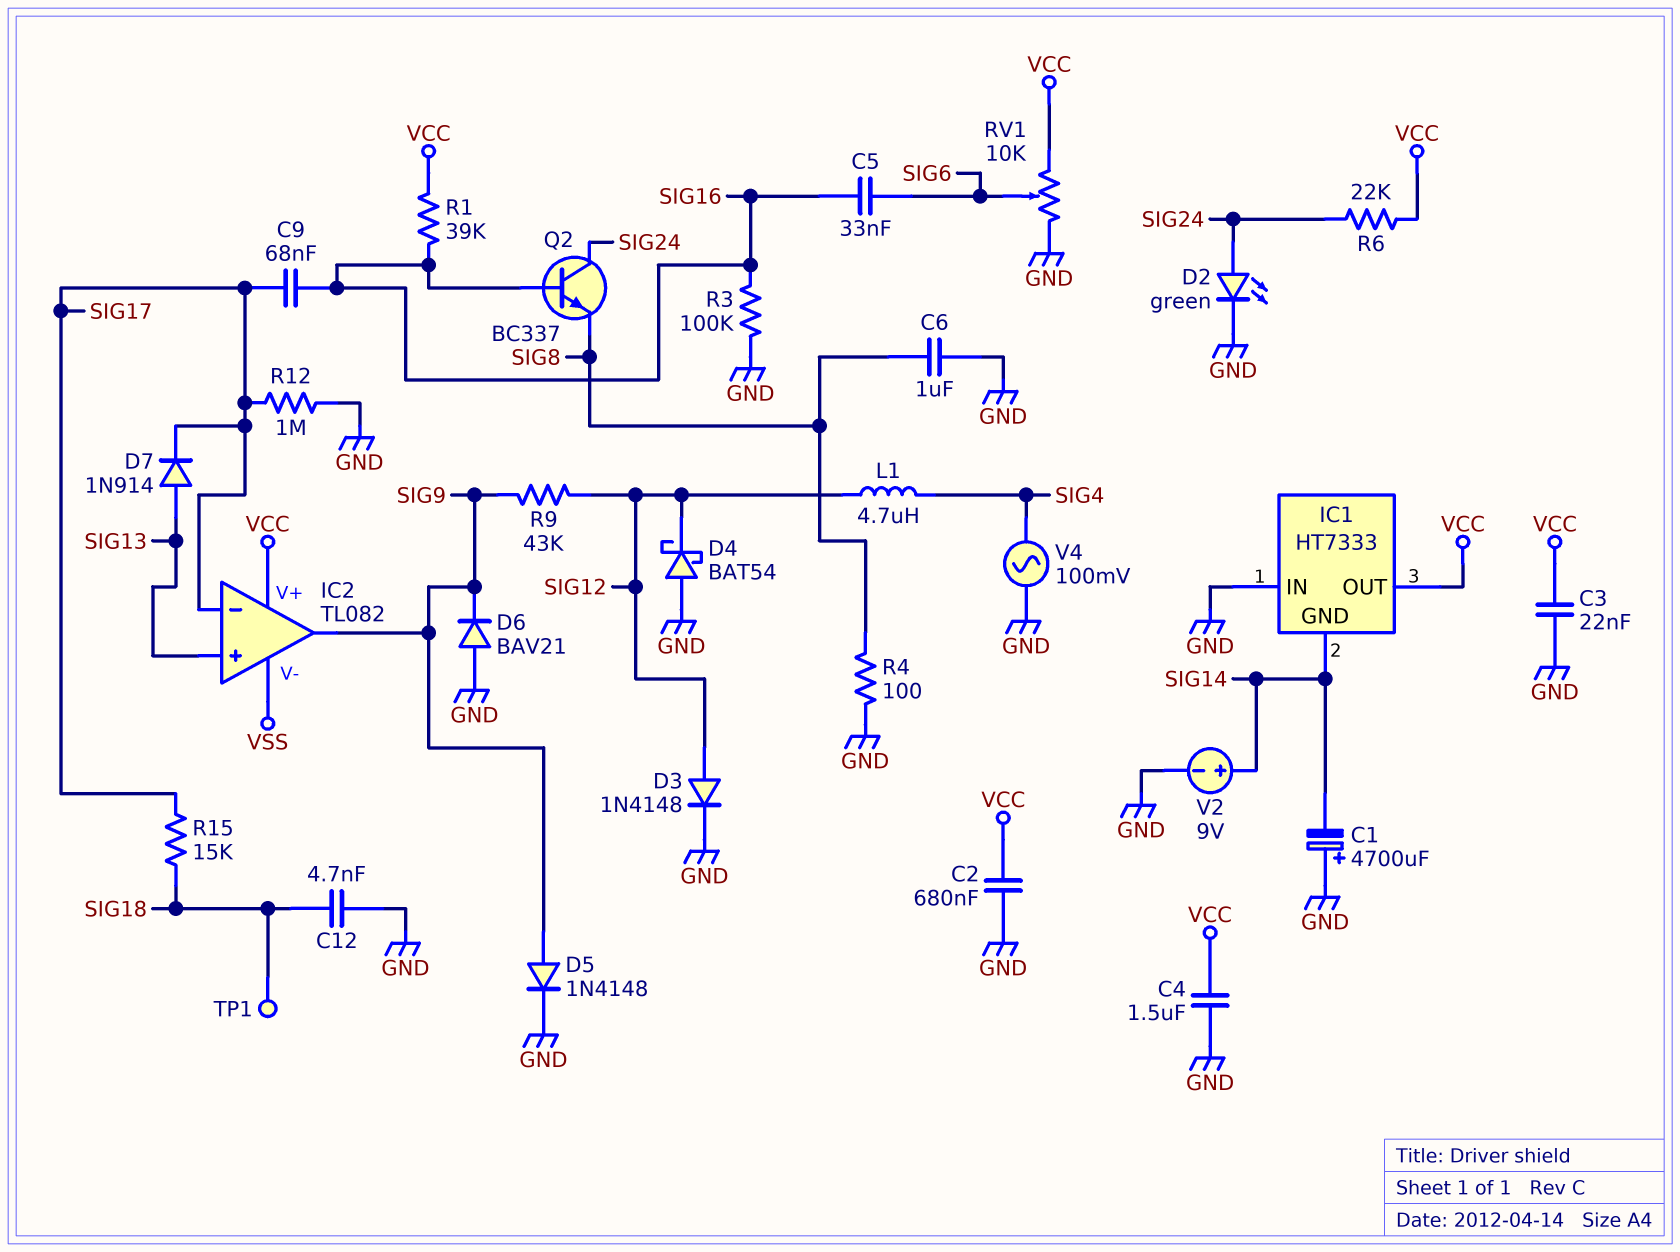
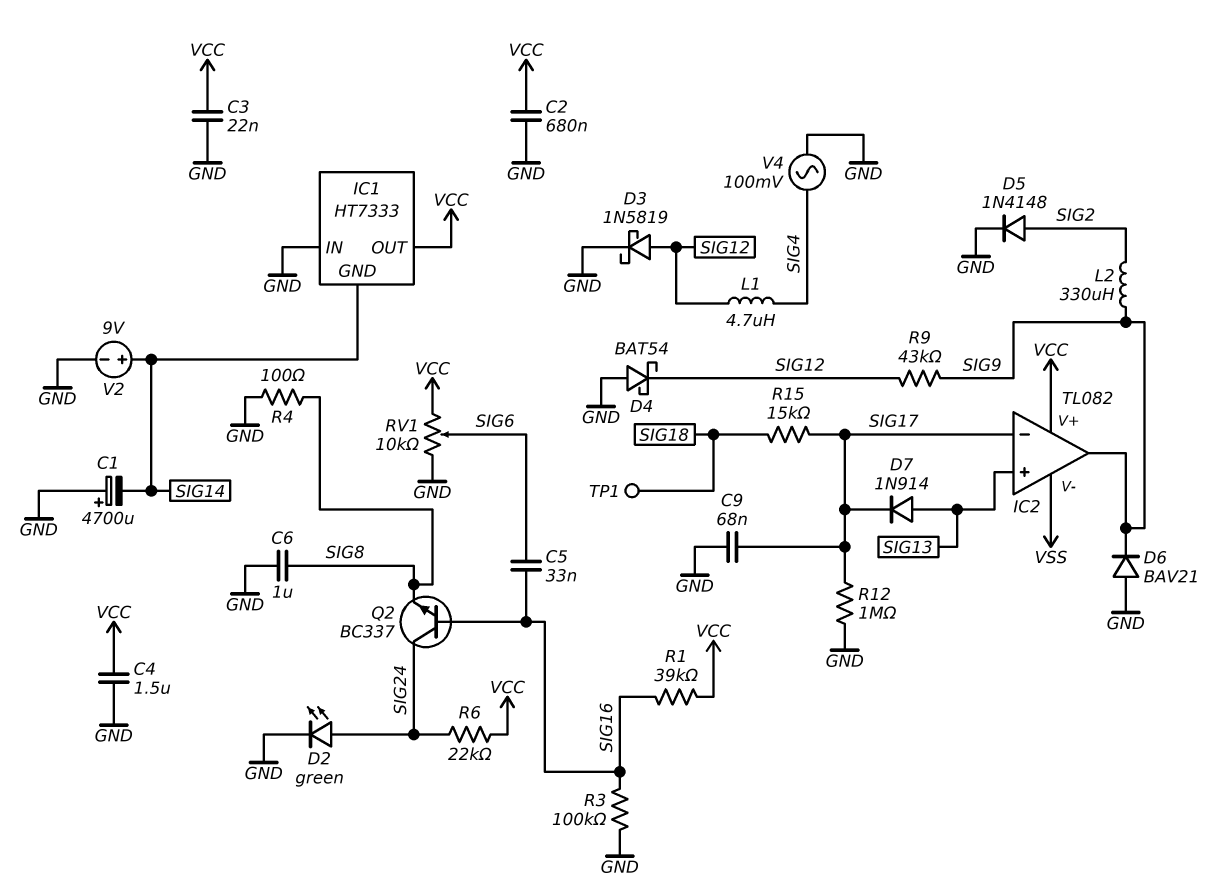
C9: 68nF (SIG16, SIG17) -> 68nF (GND, SIG17)
C12: 4.7nF (GND, SIG18) -> none
D3: diode 1N4148 (A SIG12, K GND) -> schottky 1N5819 (A SIG12, K GND)
D5: diode 1N4148 (A SIG9, K GND) -> diode 1N4148 (A SIG2, K GND)
L2: none -> 330uH (SIG2, SIG9)

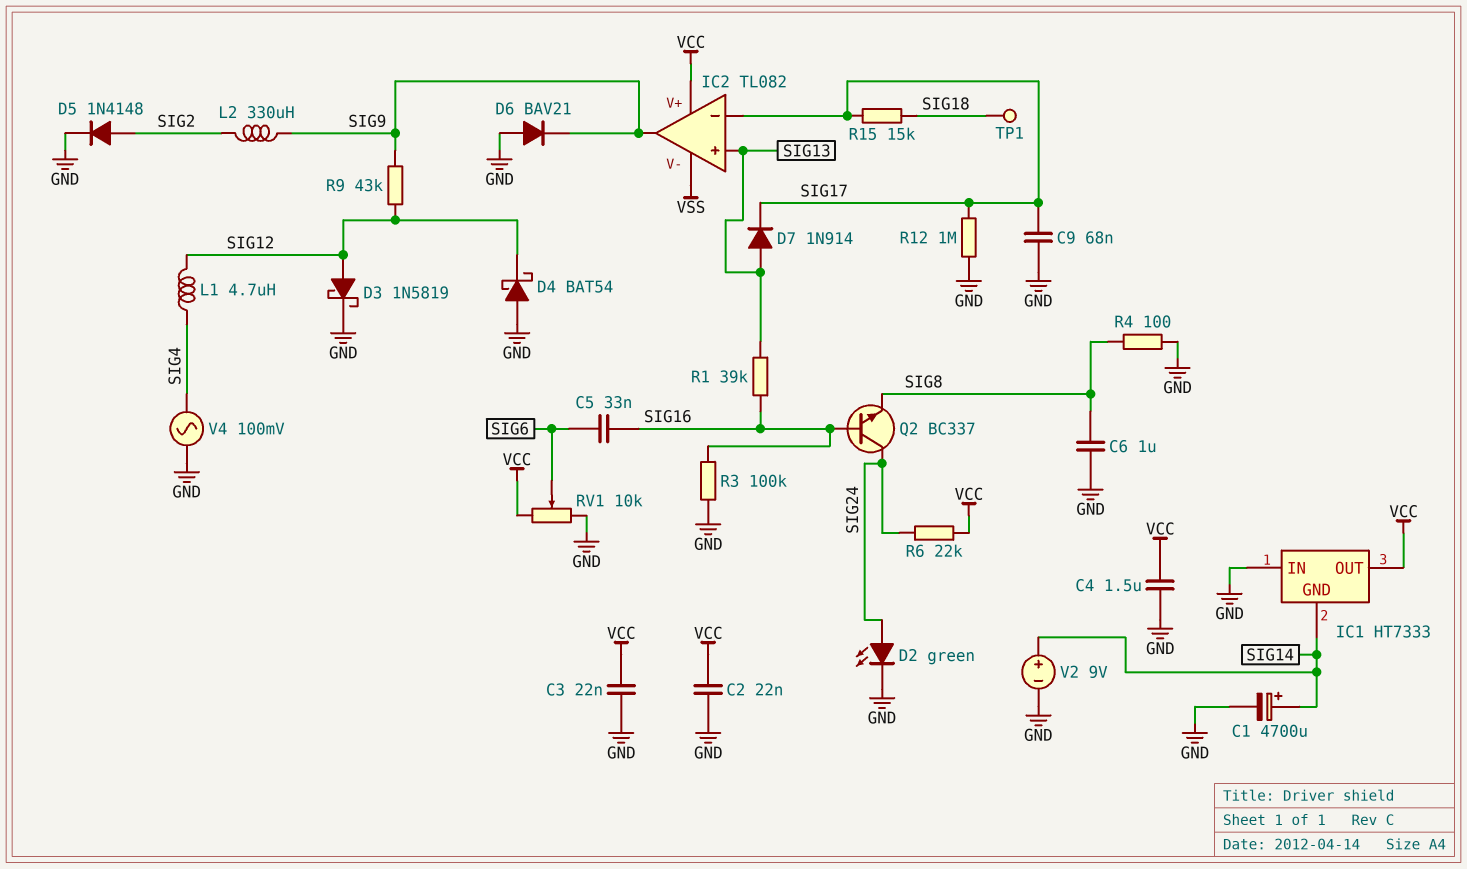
C1: 4700uF (plus GND, minus SIG14) -> 4700uF (plus SIG14, minus GND)
C2: 680nF (GND, VCC) -> 22nF (GND, VCC)
R1: 39k (SIG16, VCC) -> 39k (SIG13, SIG16)

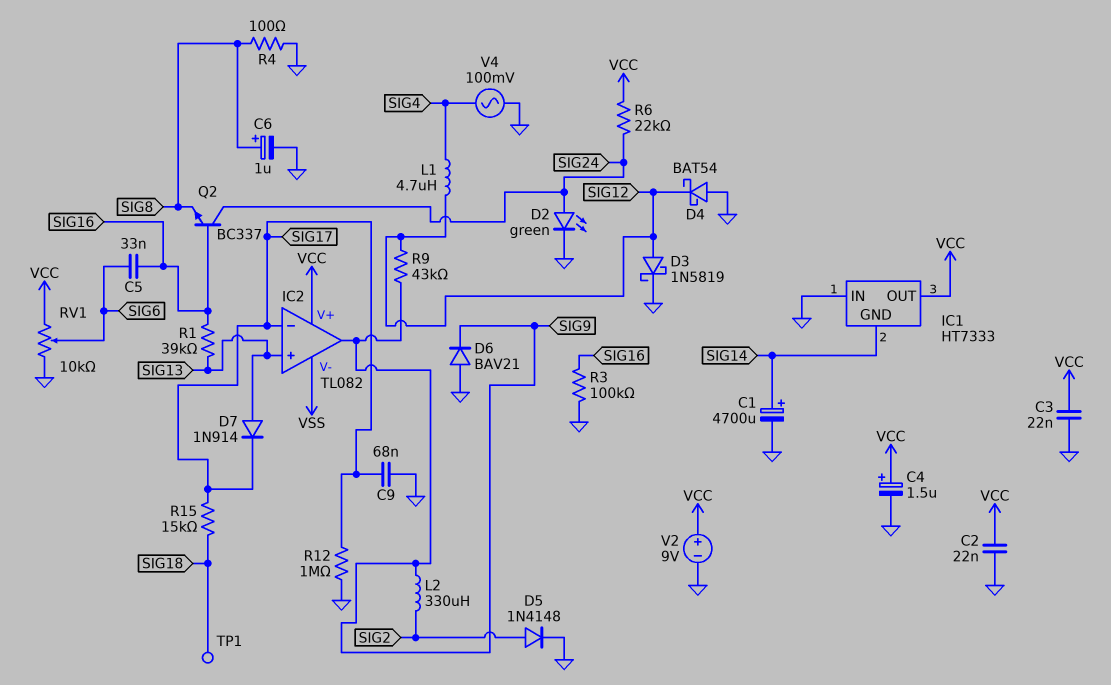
C4: 1.5uF (GND, VCC) -> 1.5uF (plus VCC, minus GND)
C6: 1uF (GND, SIG8) -> 1uF (plus SIG8, minus GND)
V2: 9V (plus SIG14, minus GND) -> 9V (plus VCC, minus GND)

